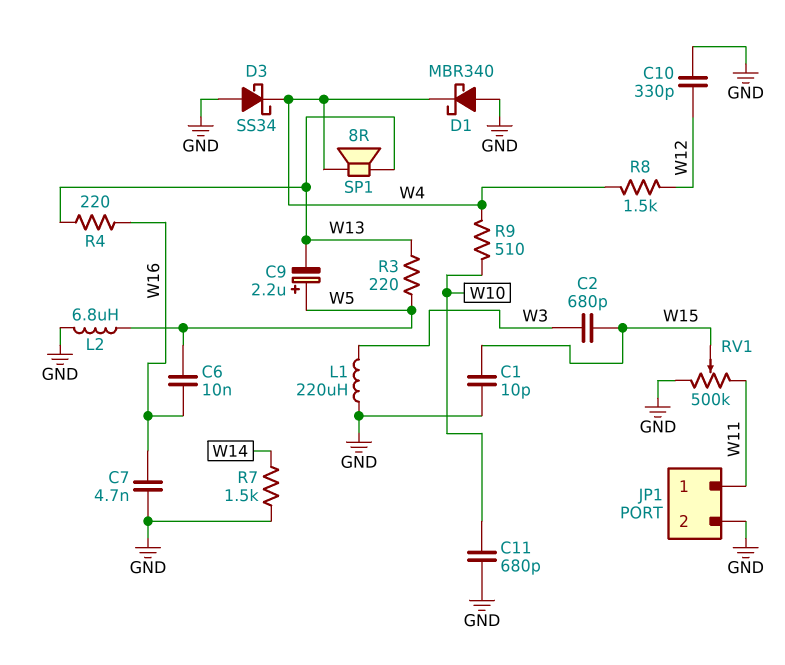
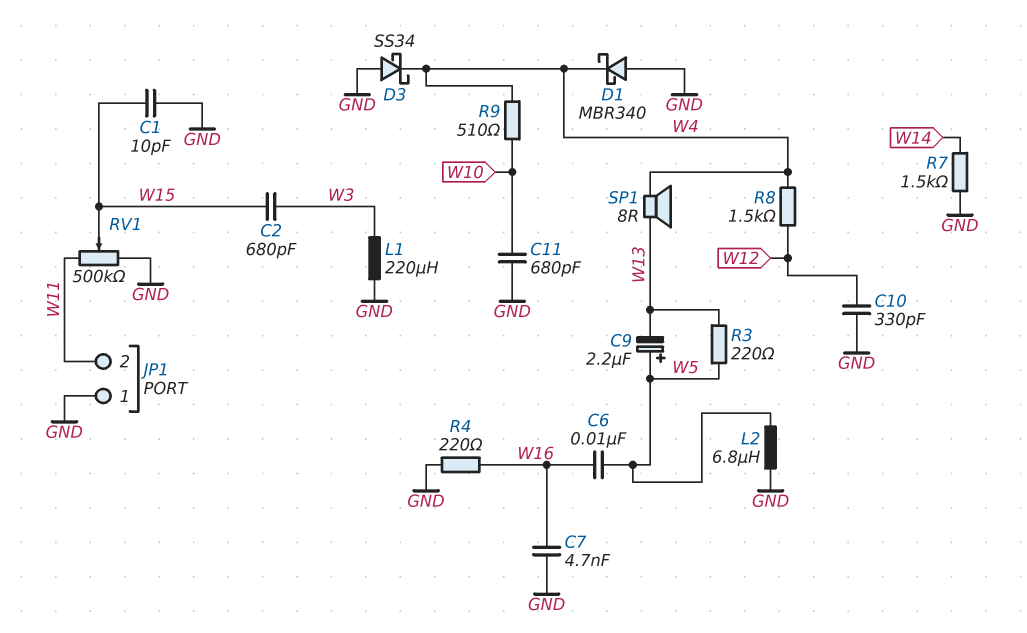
JP1 pin 1: W11 -> GND
JP1 pin 2: GND -> W11
R4: 220 (W13, W16) -> 220 (GND, W16)

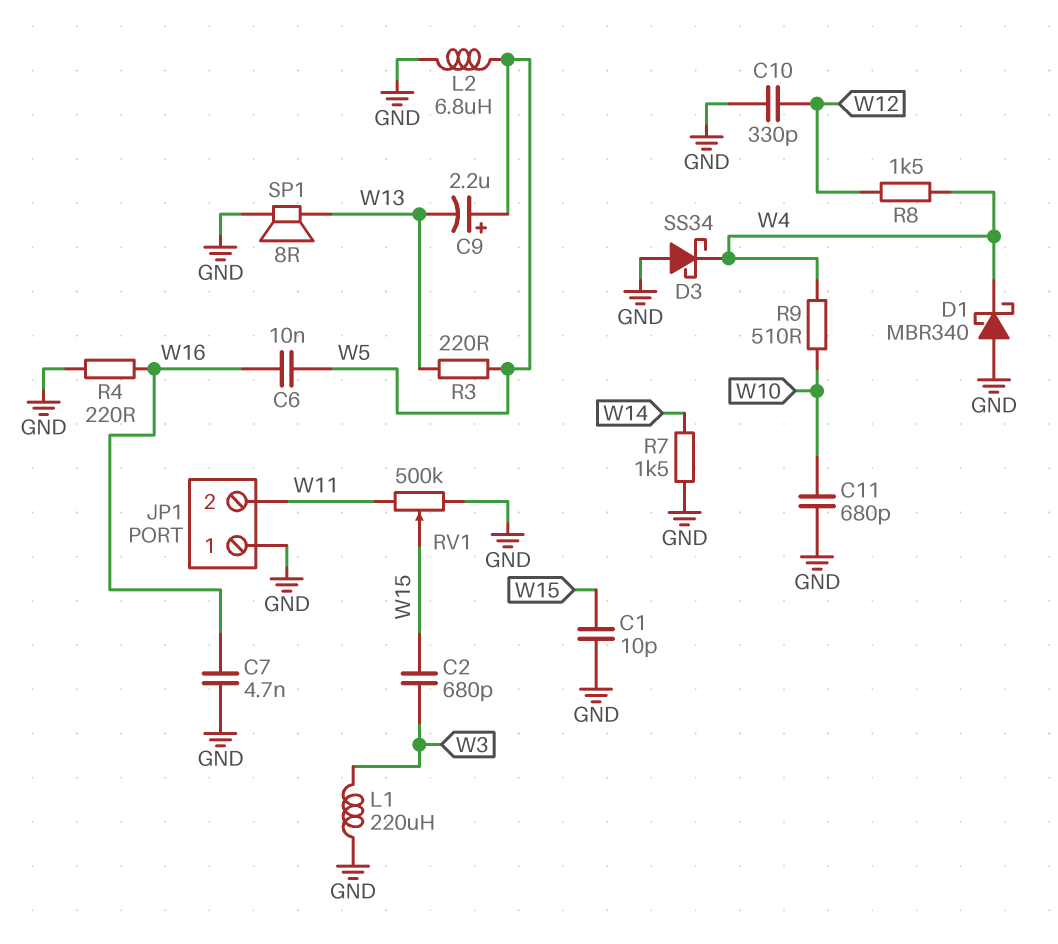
SP1: speaker 8R (W4, W13) -> speaker 8R (GND, W13)

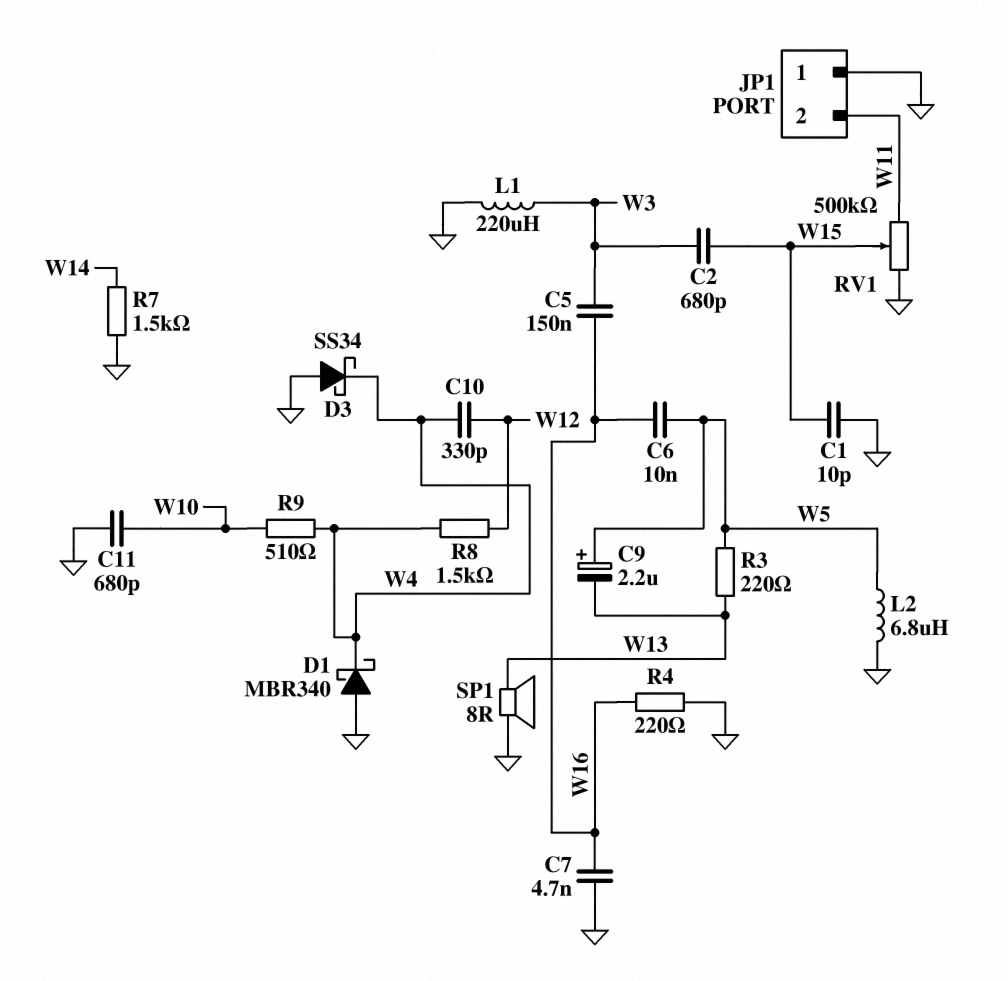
C5: none -> 150nF (W3, W16)
C10: 330pF (GND, W12) -> 330pF (W4, W12)

